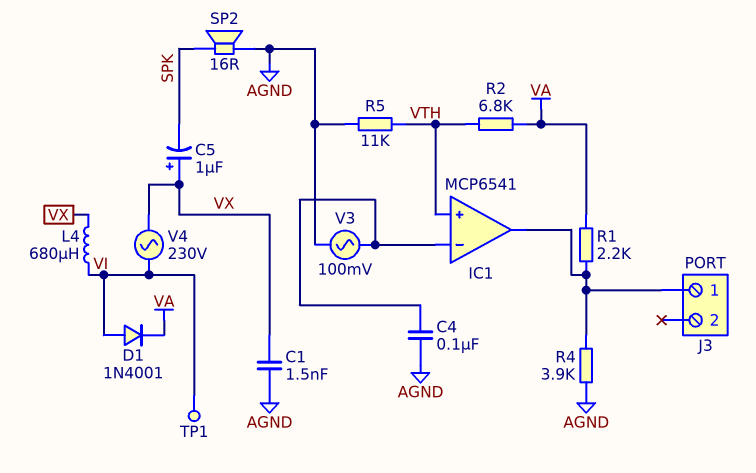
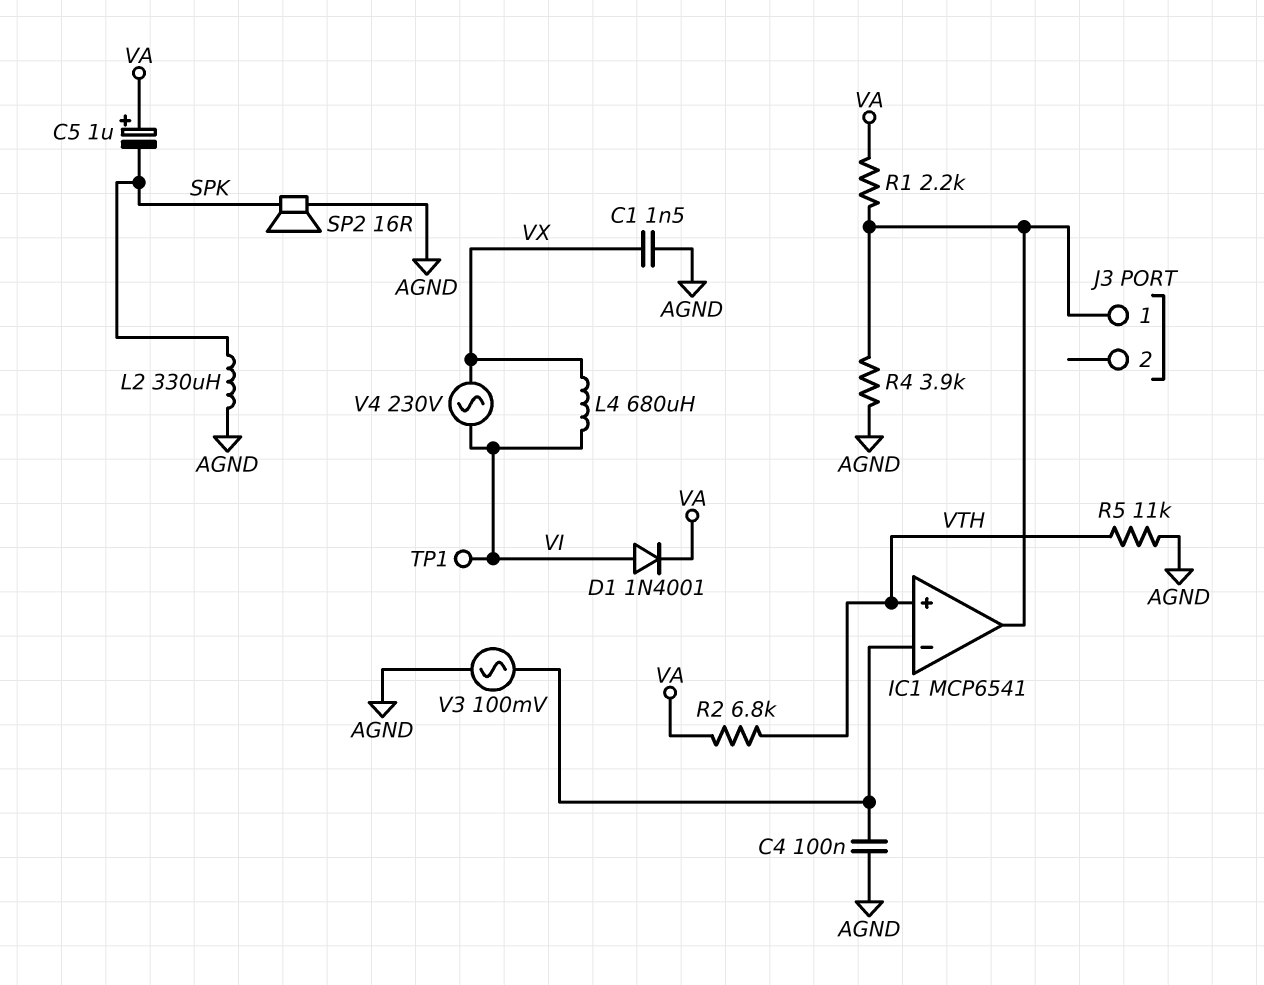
C5: 1uF (plus VX, minus SPK) -> 1uF (plus VA, minus SPK)
L2: none -> 330uH (AGND, SPK)

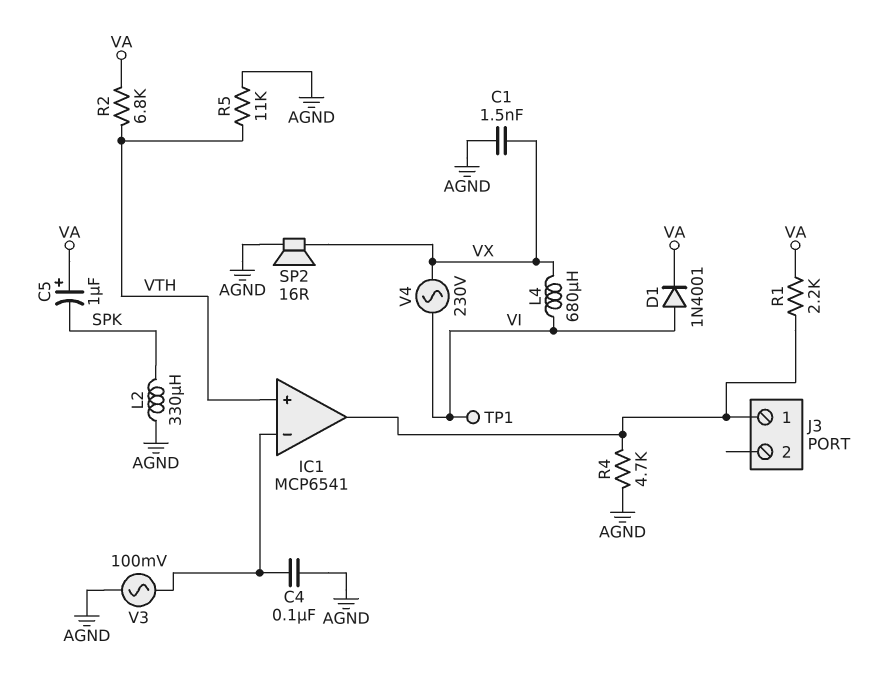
R4: 3.9k (AGND, IC1/out) -> 4.7k (AGND, IC1/out)
SP2: speaker 16R (AGND, SPK) -> speaker 16R (AGND, VX)

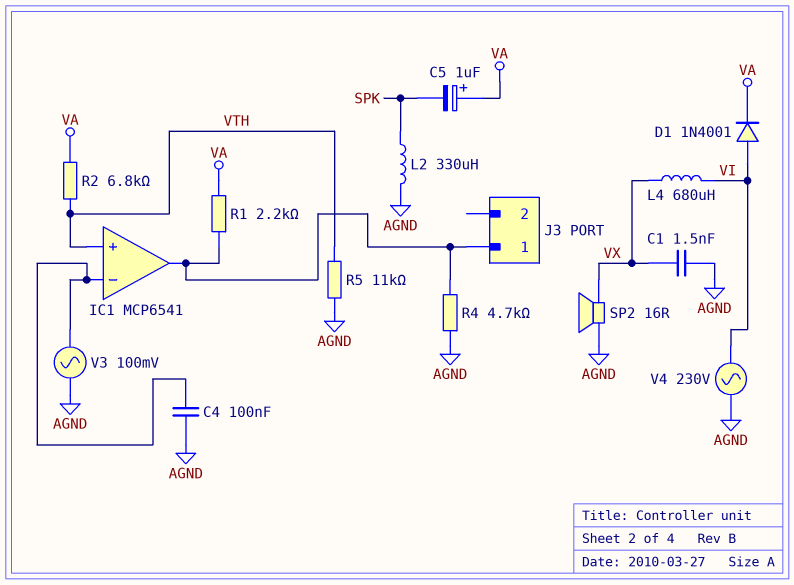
TP1: test point (VI) -> none
V4: AC 230V (VI, VX) -> AC 230V (AGND, VI)

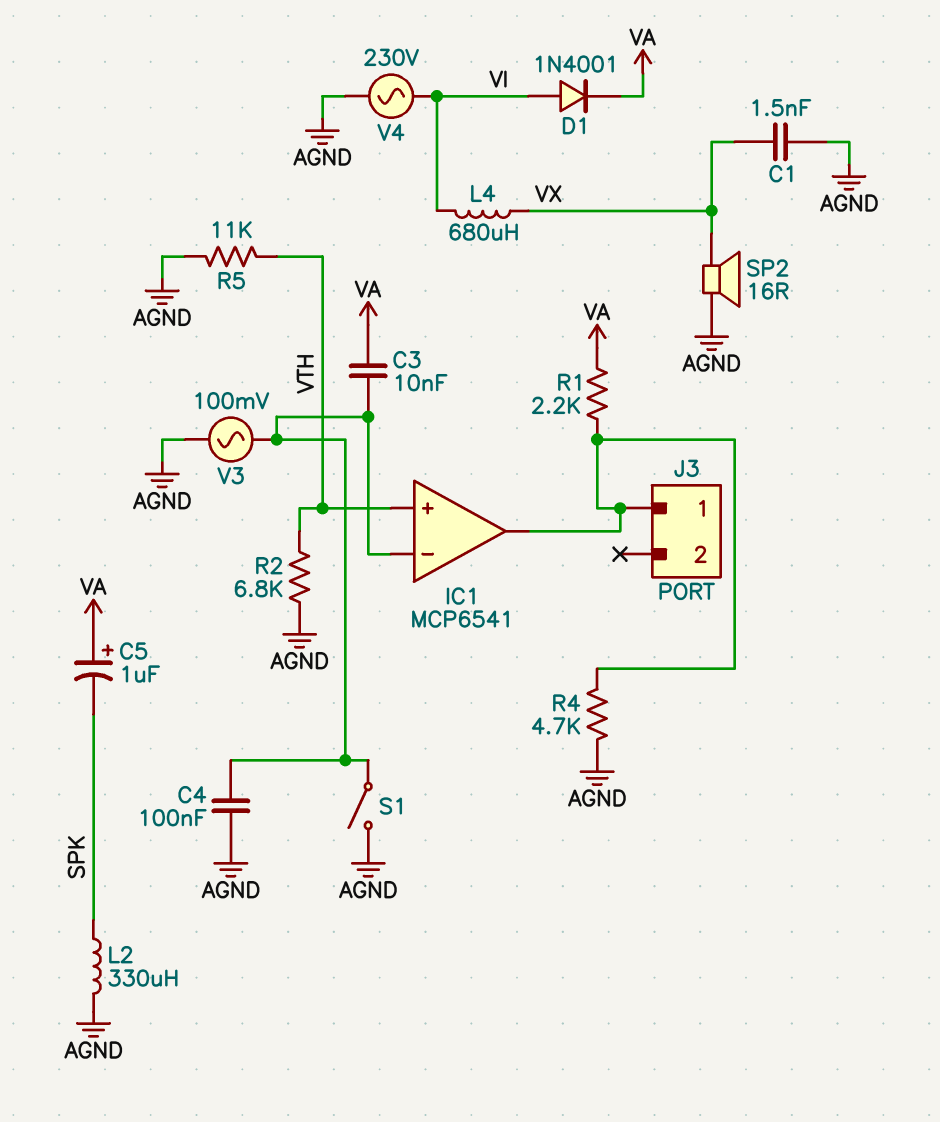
C3: none -> 10nF (IC1/in-, VA)
R2: 6.8k (VA, VTH) -> 6.8k (AGND, VTH)
S1: none -> switch (AGND, IC1/in-)

